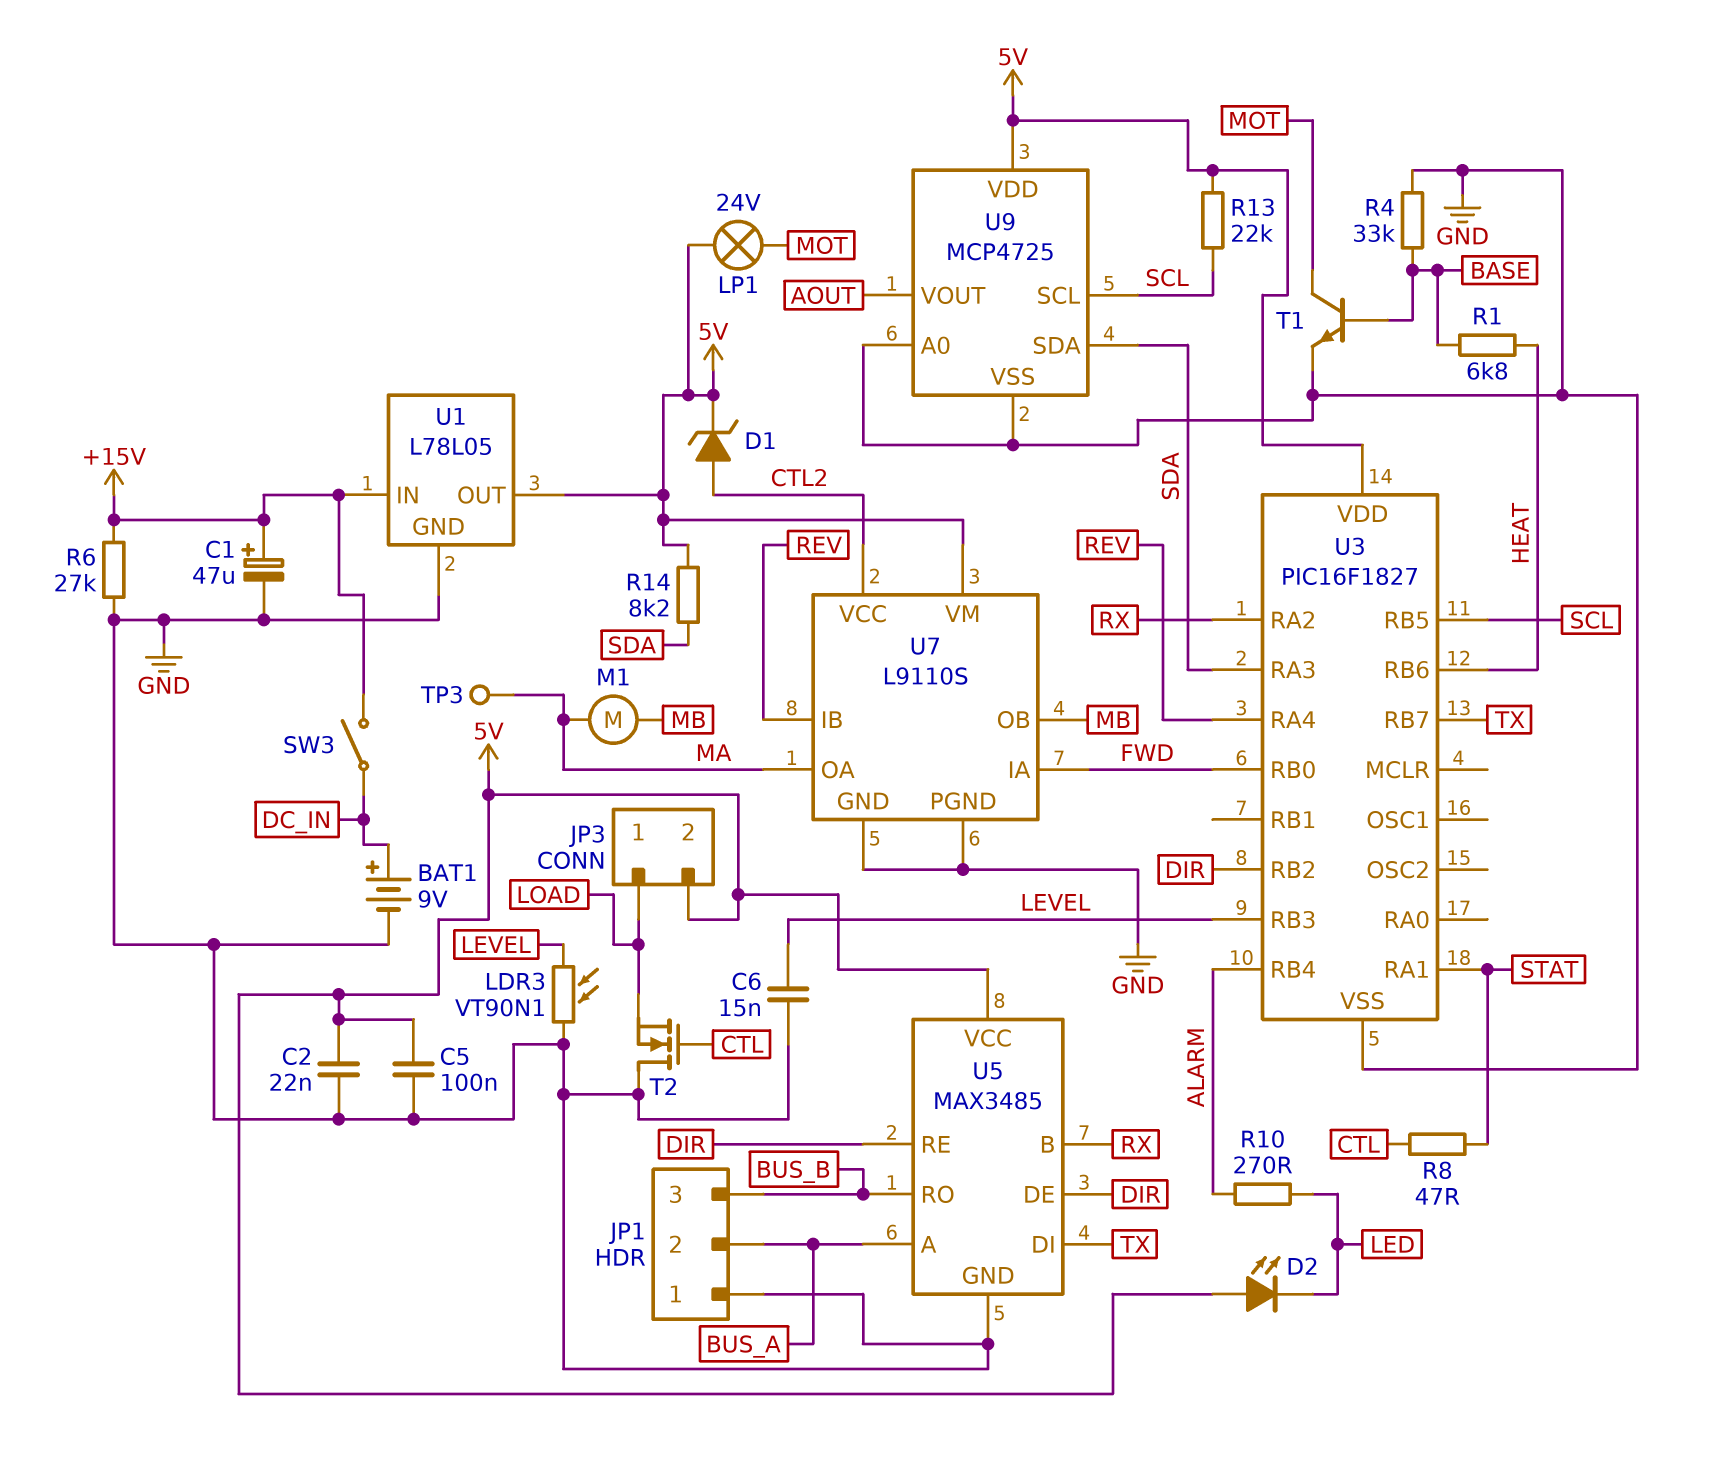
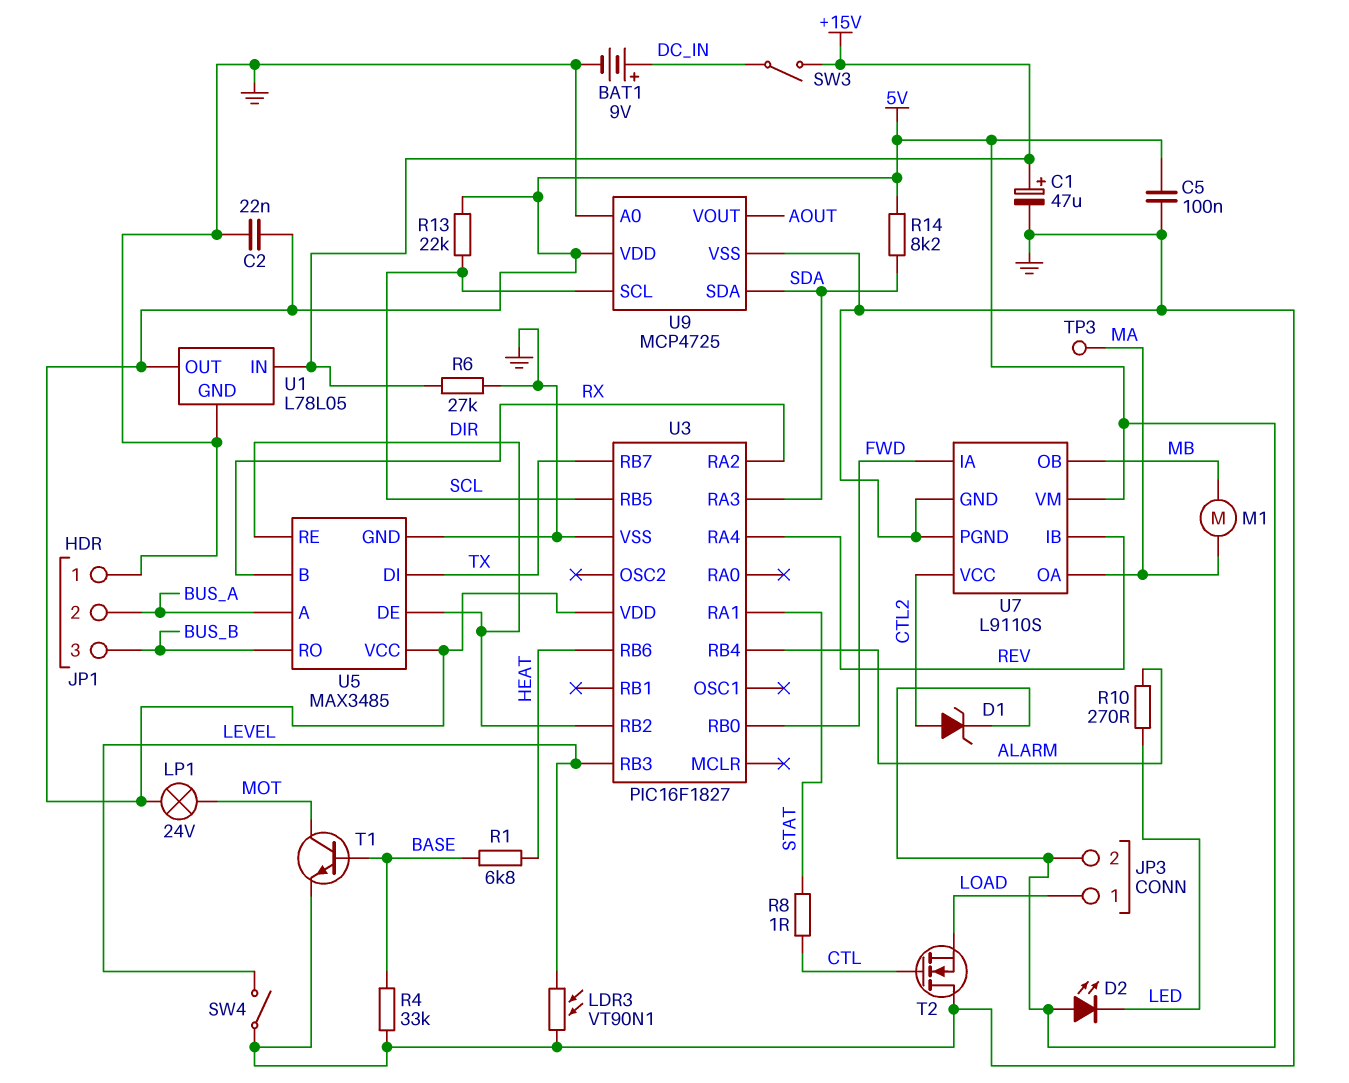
C6: 15nF (GND, LEVEL) -> none
R8: 47 (CTL, STAT) -> 1 (CTL, STAT)
SW4: none -> switch (GND, LEVEL)

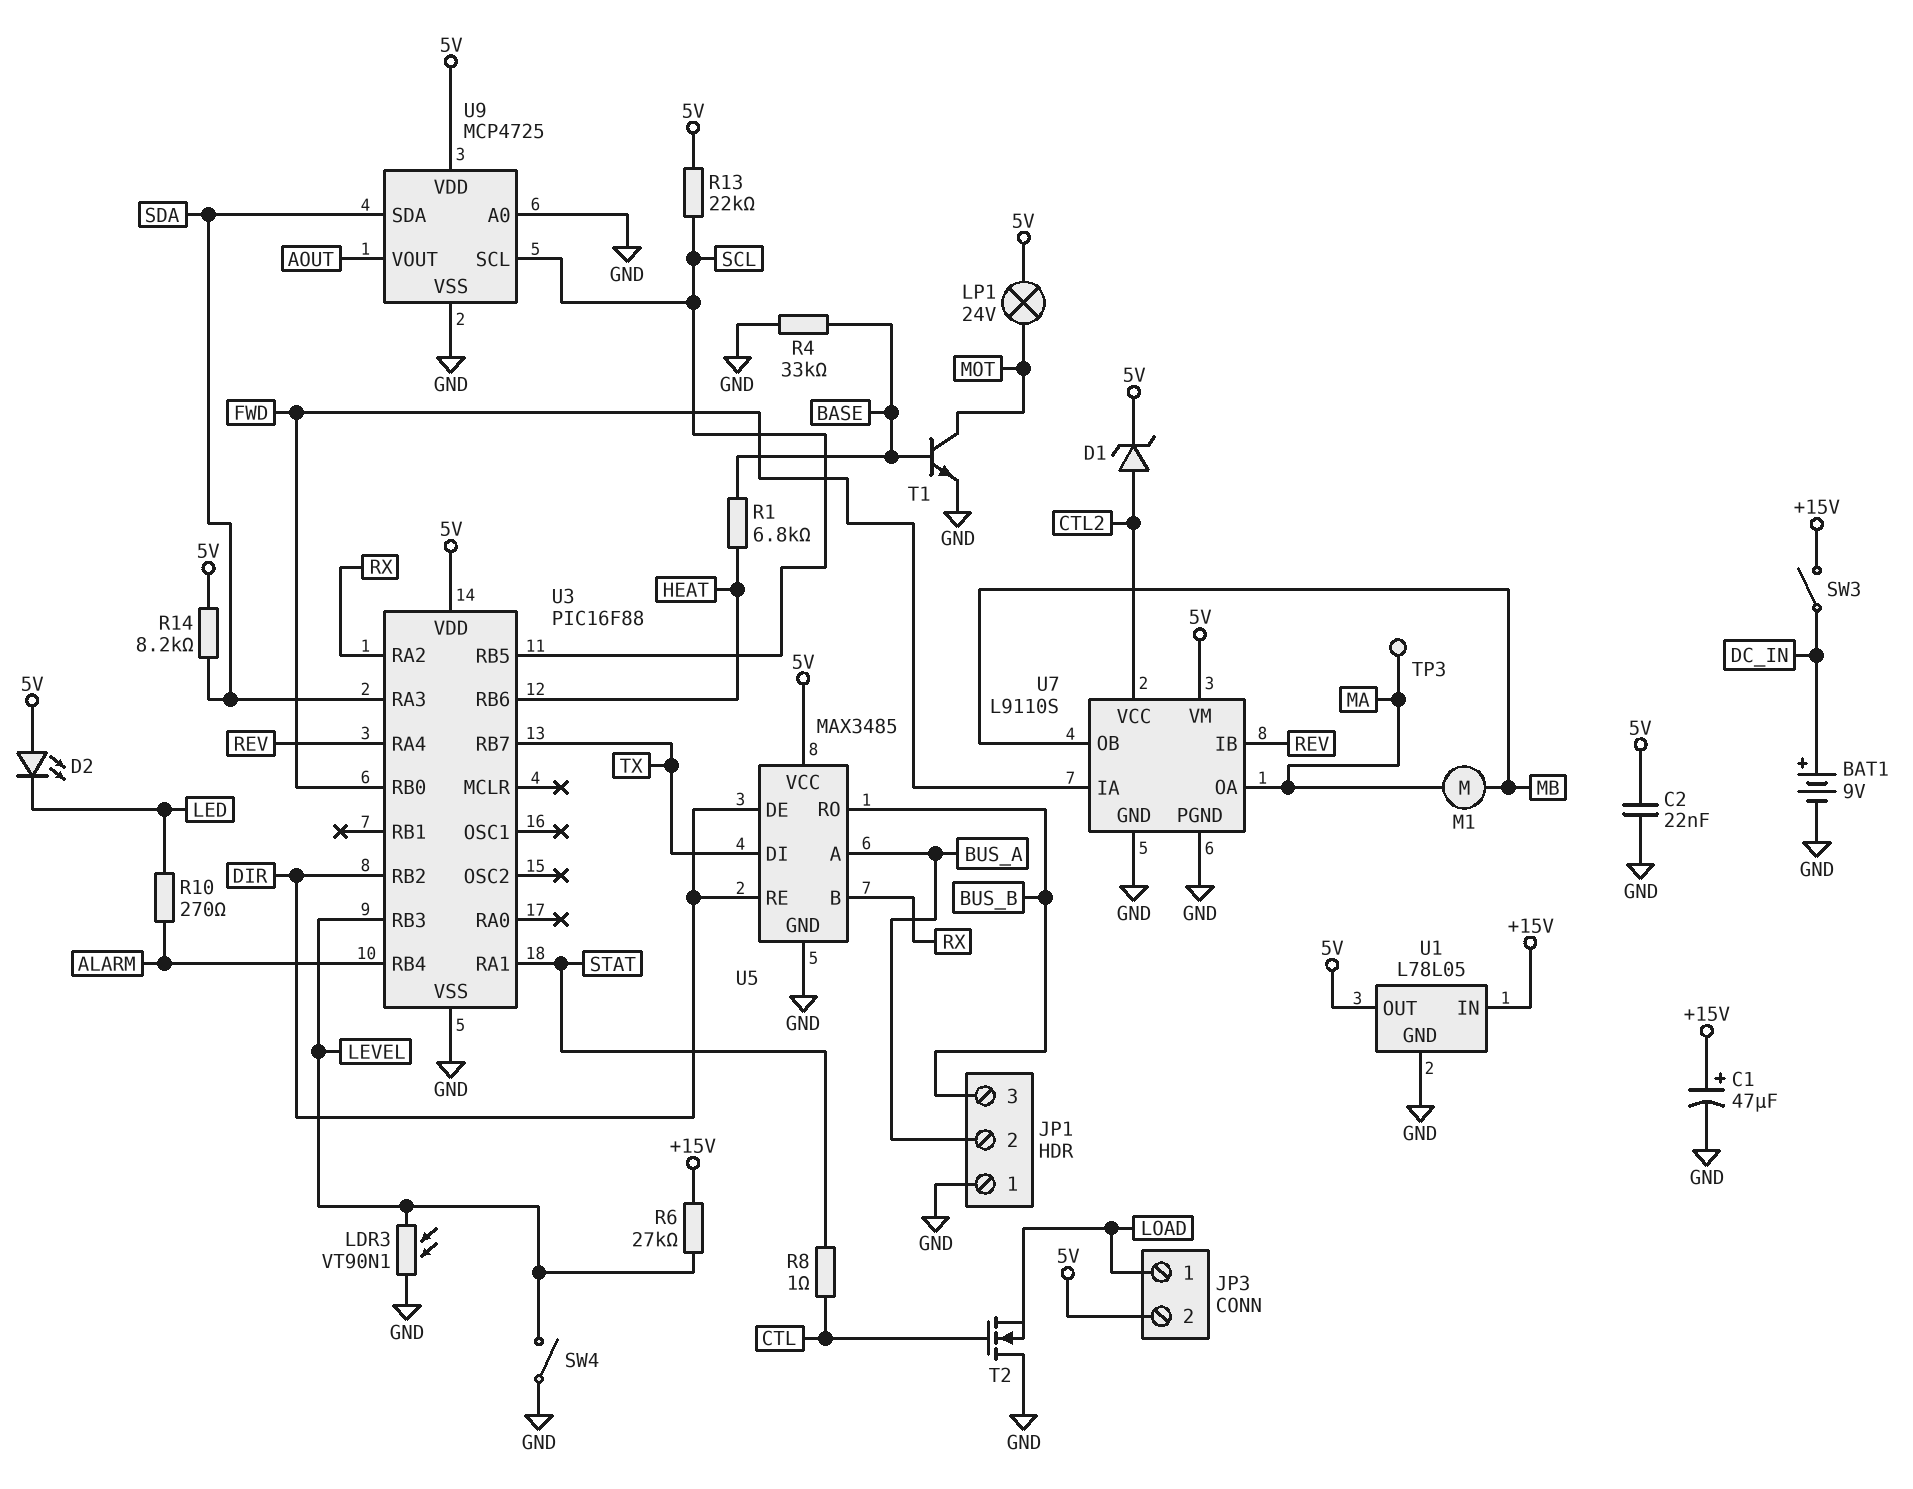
C5: 100nF (5V, GND) -> none
R6: 27k (+15V, GND) -> 27k (+15V, LEVEL)
U3: PIC16F1827 -> PIC16F88

